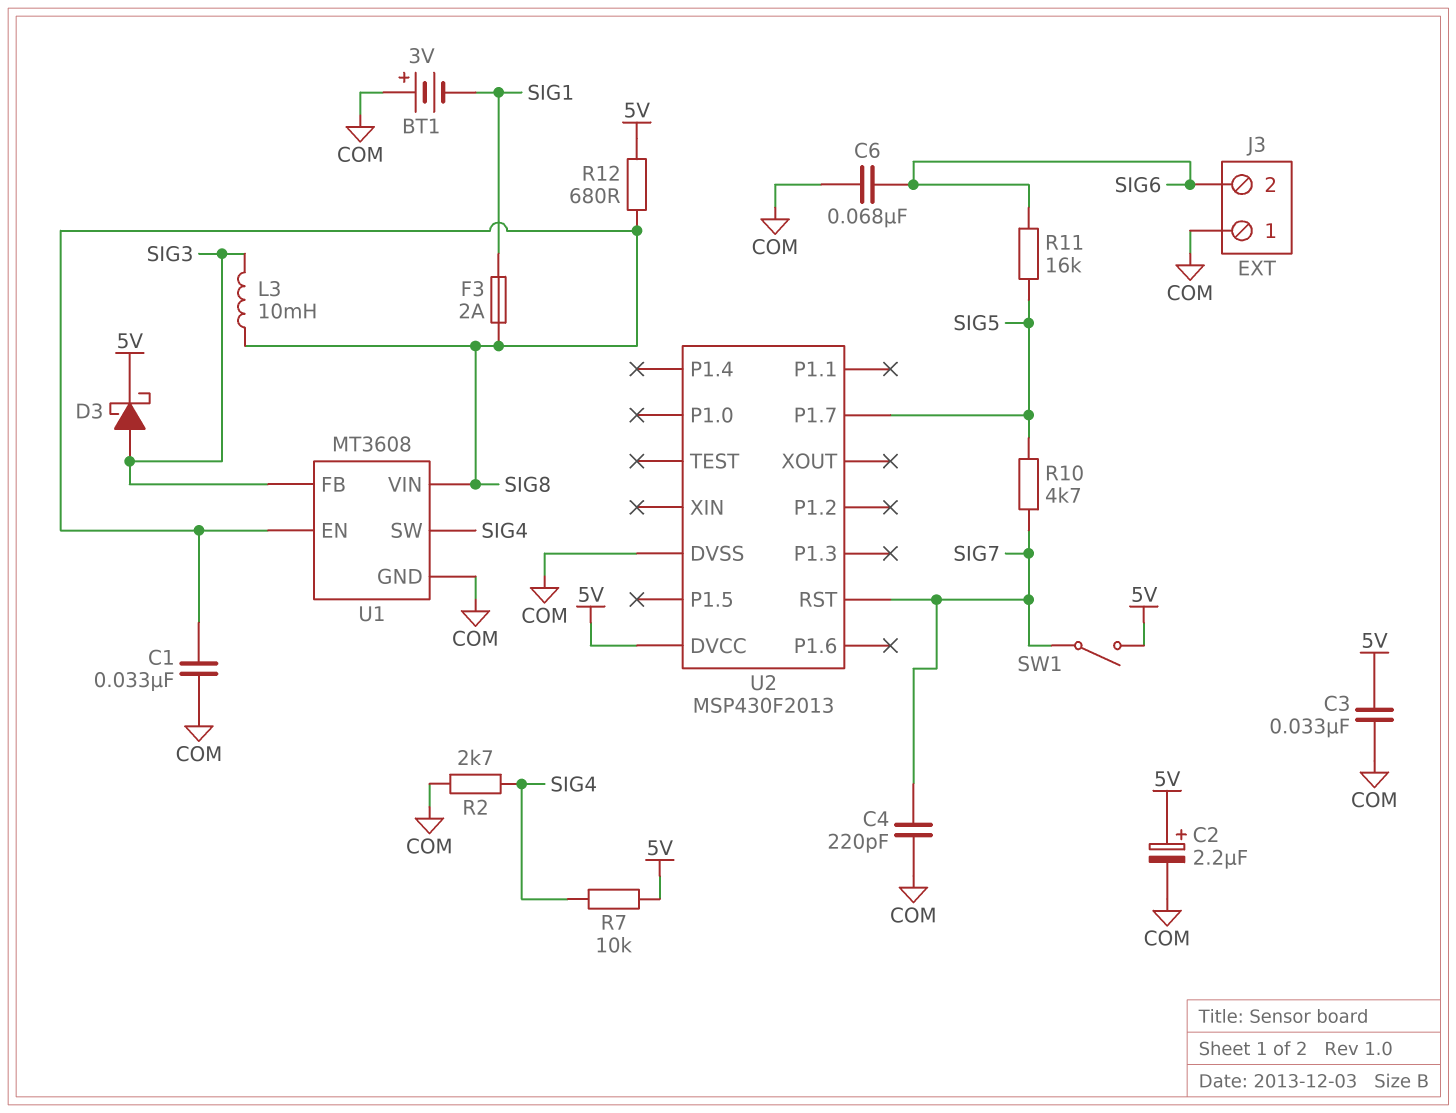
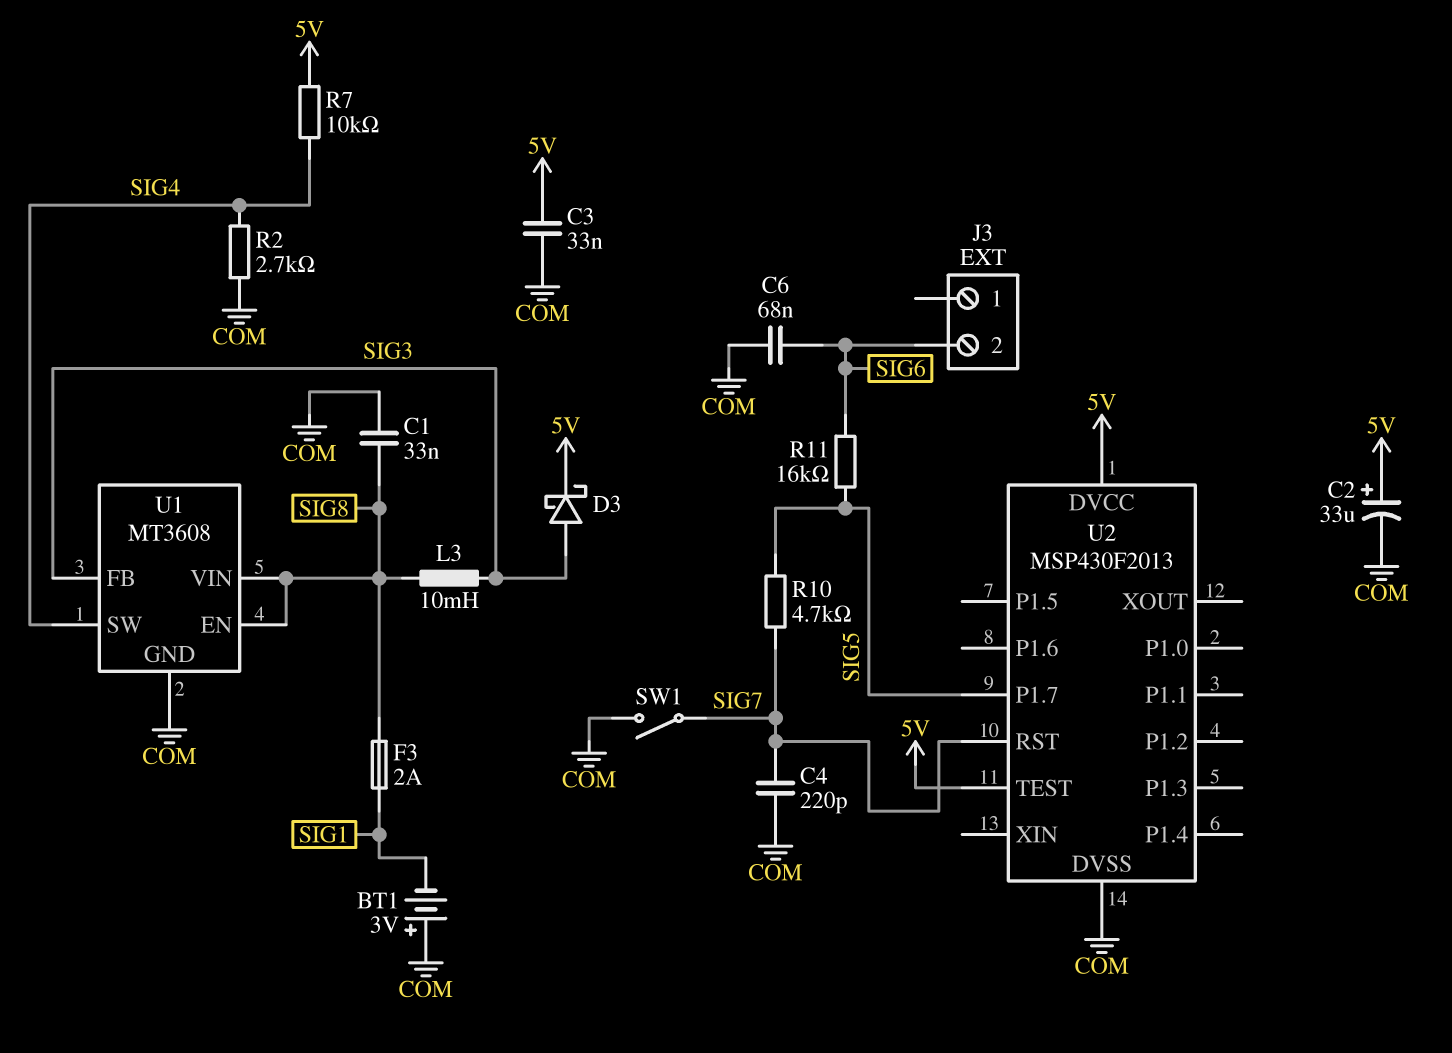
C2: 2.2uF (plus 5V, minus COM) -> 33uF (plus 5V, minus COM)
J3 pin 1: COM -> none
R12: 680 (5V, SIG8) -> none
SW1: switch (5V, SIG7) -> switch (COM, SIG7)
U2 pin TEST: none -> 5V

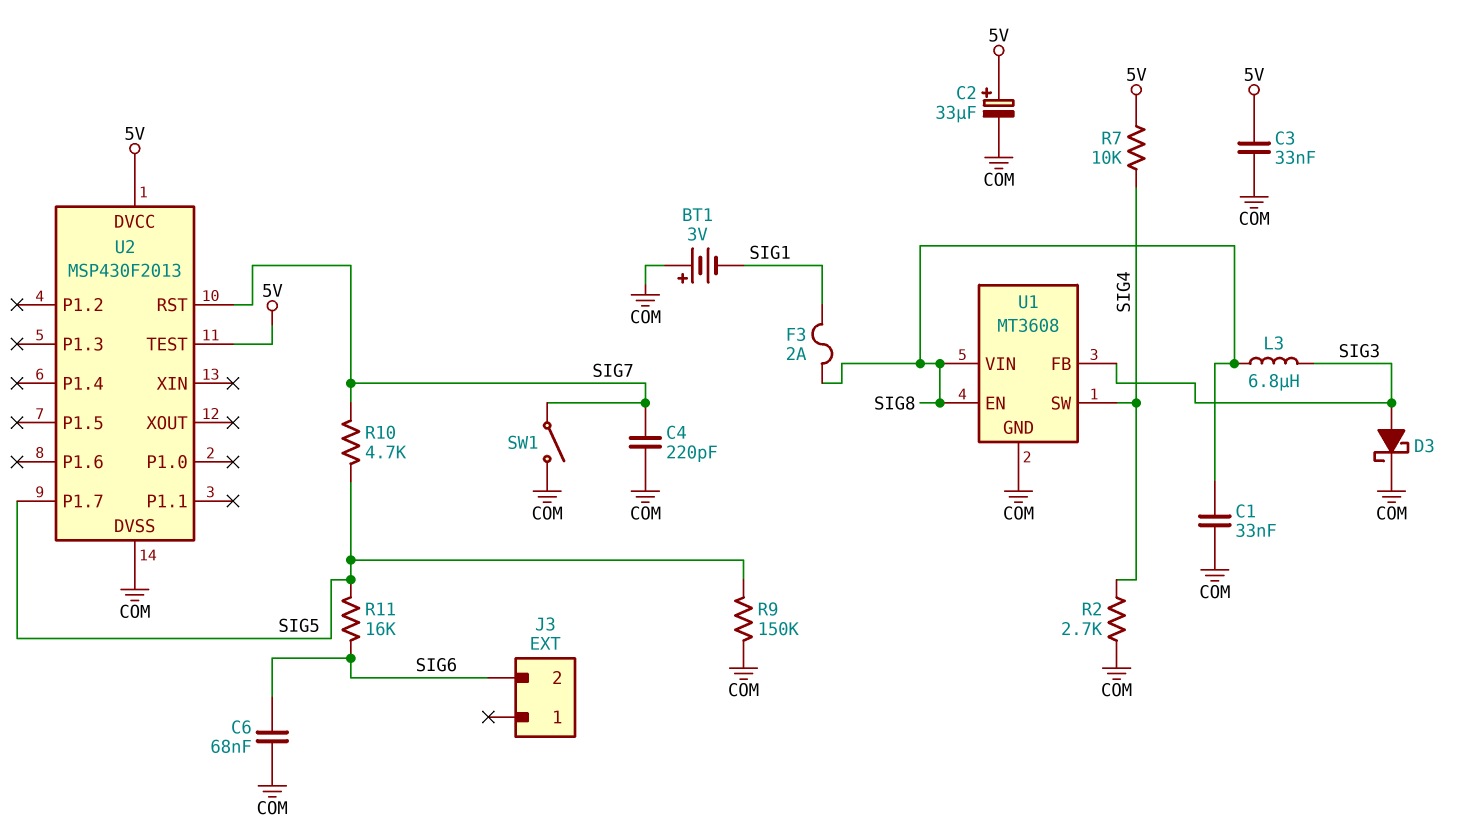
D3: schottky (A SIG3, K 5V) -> schottky (A SIG3, K COM)
L3: 10mH (SIG3, SIG8) -> 6.8uH (SIG3, SIG8)
R9: none -> 150k (COM, SIG5)

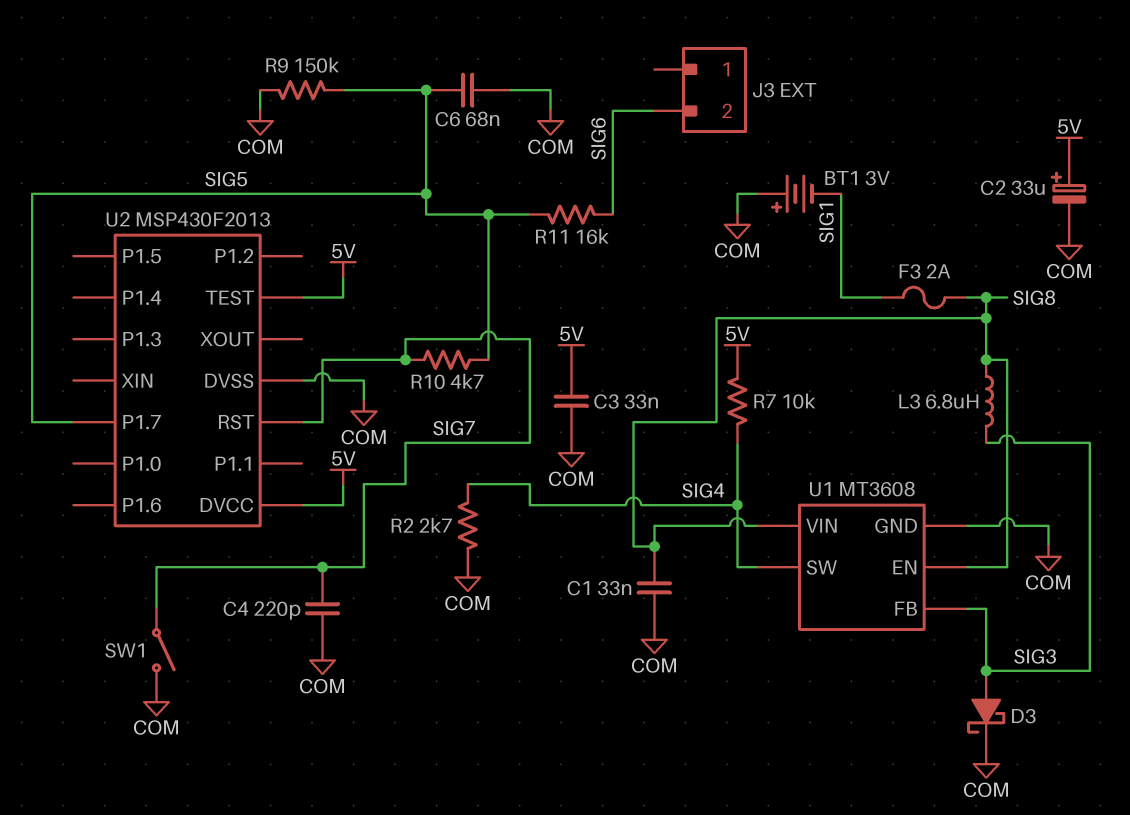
C6: 68nF (COM, SIG6) -> 68nF (COM, SIG5)

